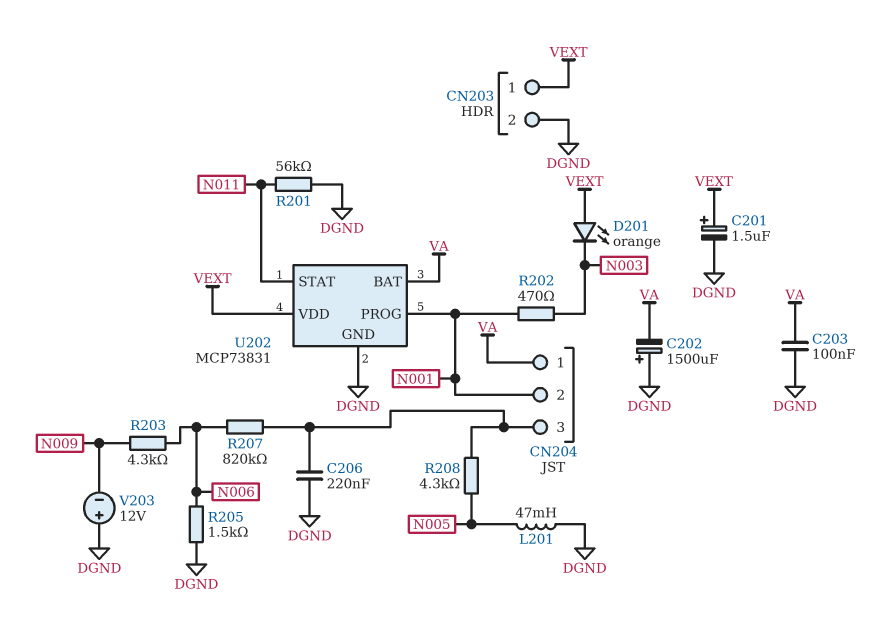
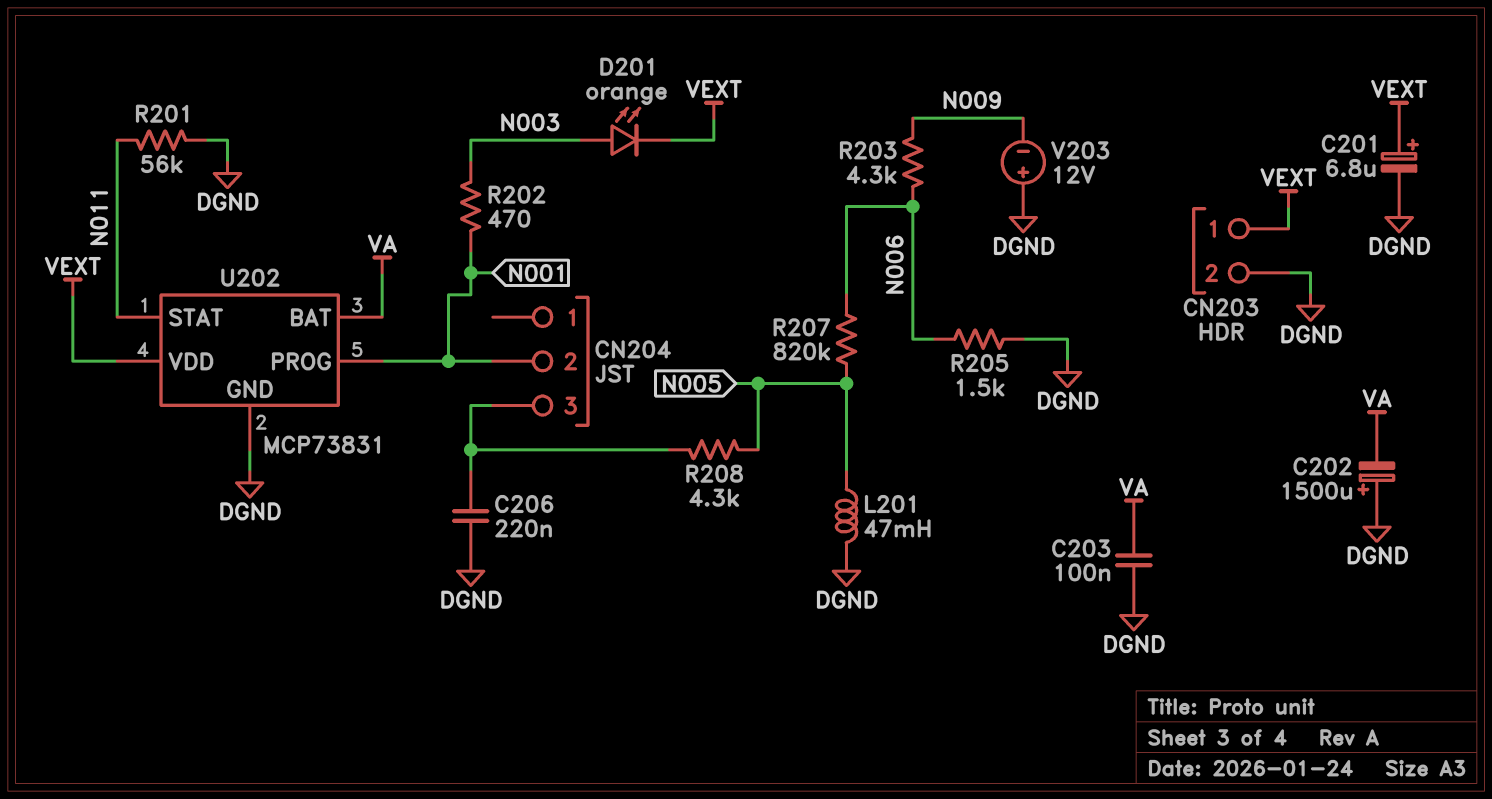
C201: 1.5uF (plus VEXT, minus DGND) -> 6.8uF (plus VEXT, minus DGND)
CN204 pin 1: VA -> none
D201: LED orange (A VEXT, K N003) -> LED orange (A N003, K VEXT)
R207: 820k (CN204/3, N006) -> 820k (N005, N006)

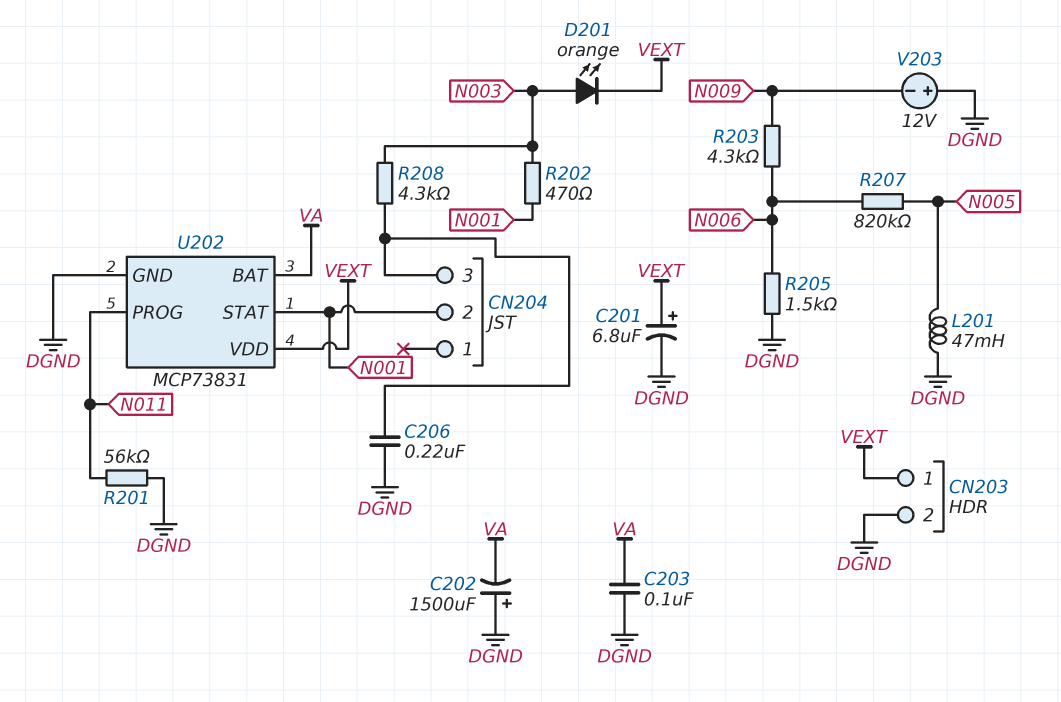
R208: 4.3k (CN204/3, N005) -> 4.3k (CN204/3, N003)
U202 pin PROG: N001 -> N011
U202 pin STAT: N011 -> N001

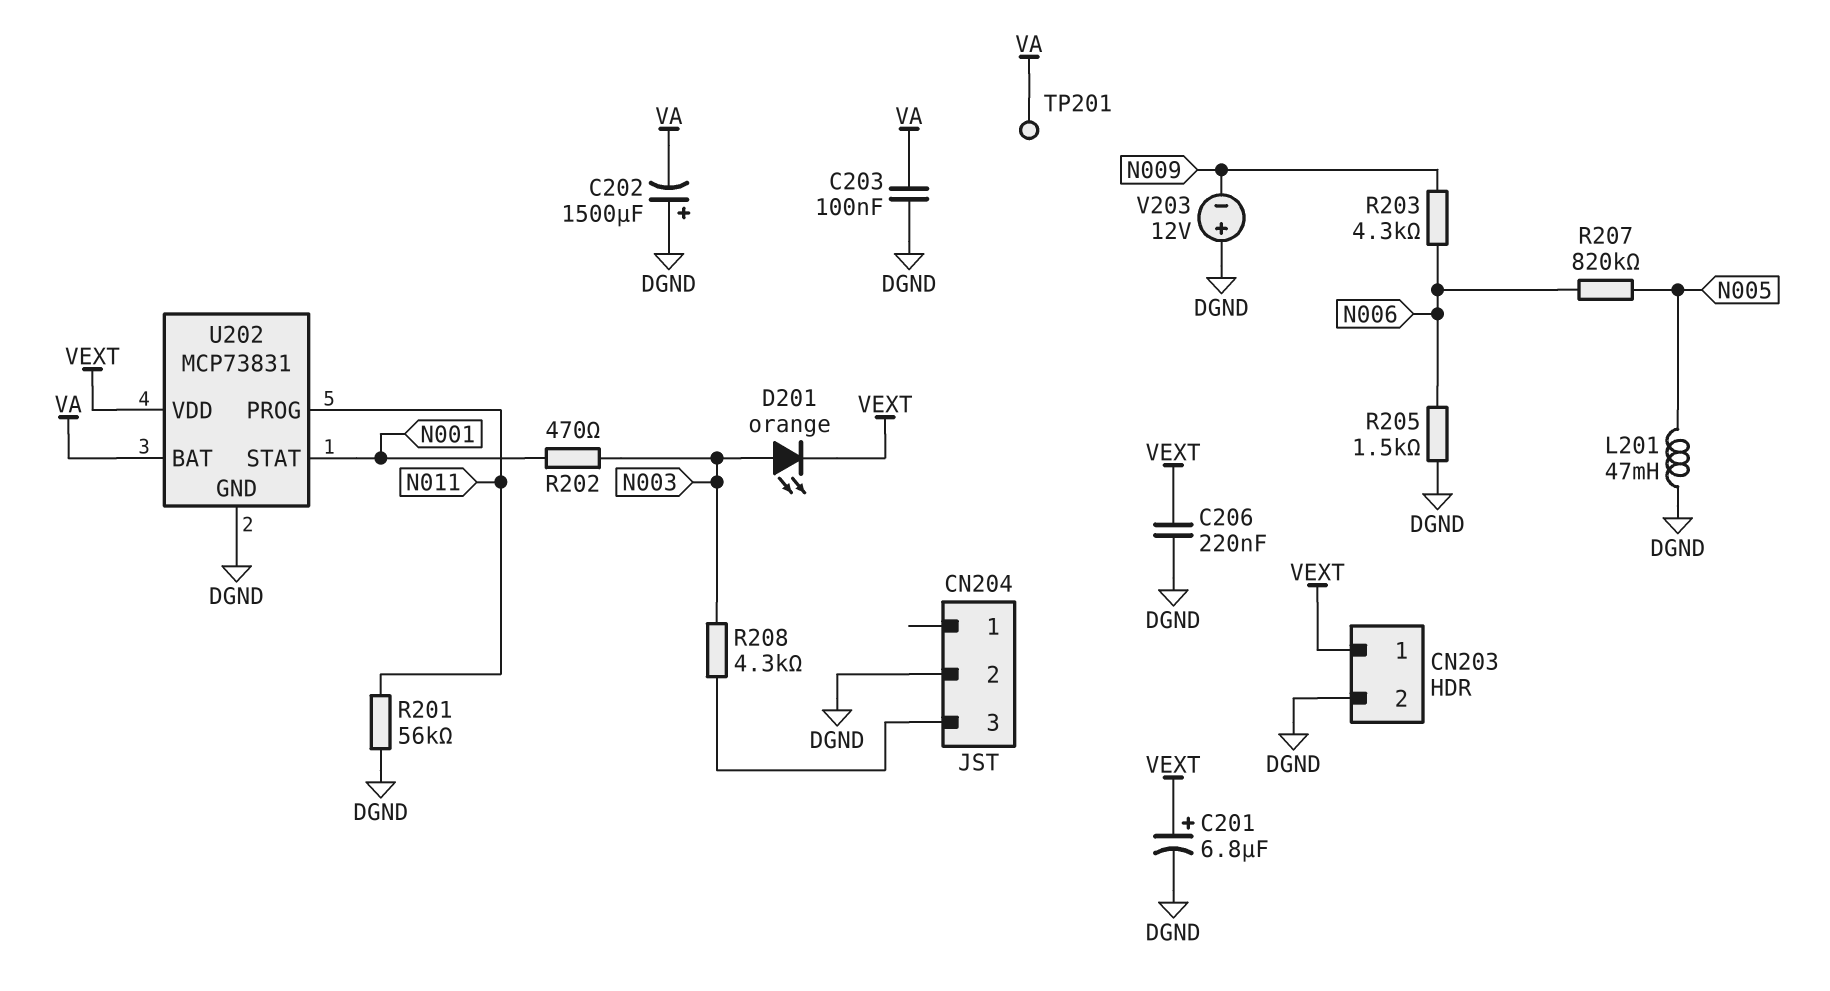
C206: 220nF (CN204/3, DGND) -> 220nF (DGND, VEXT)
CN204 pin 2: N001 -> DGND
TP201: none -> test point (VA)

